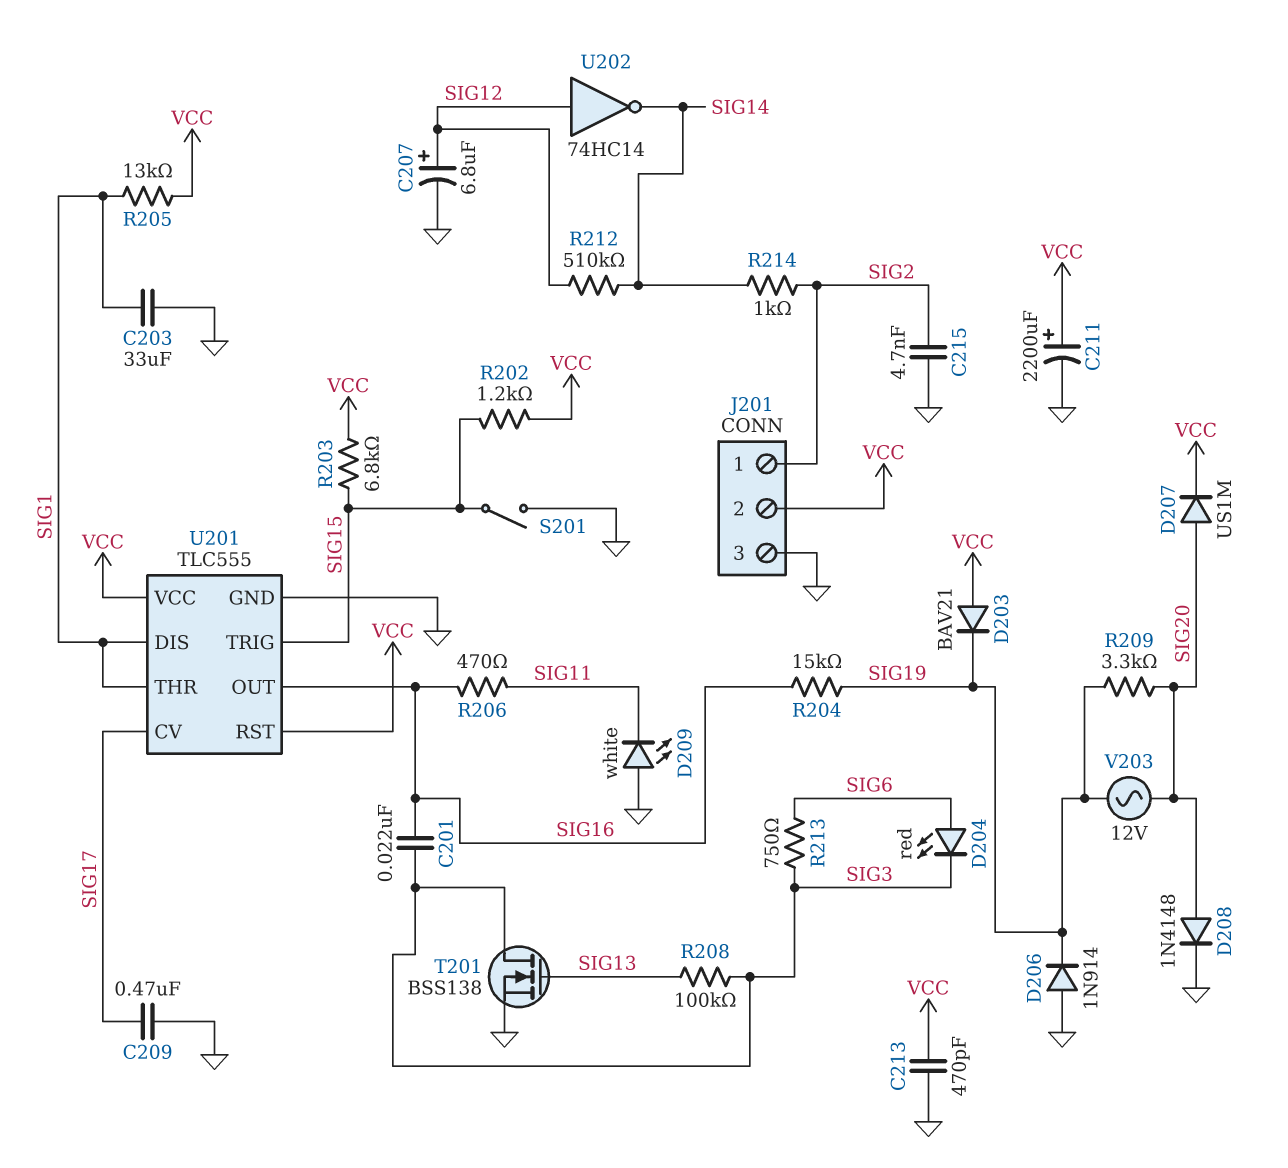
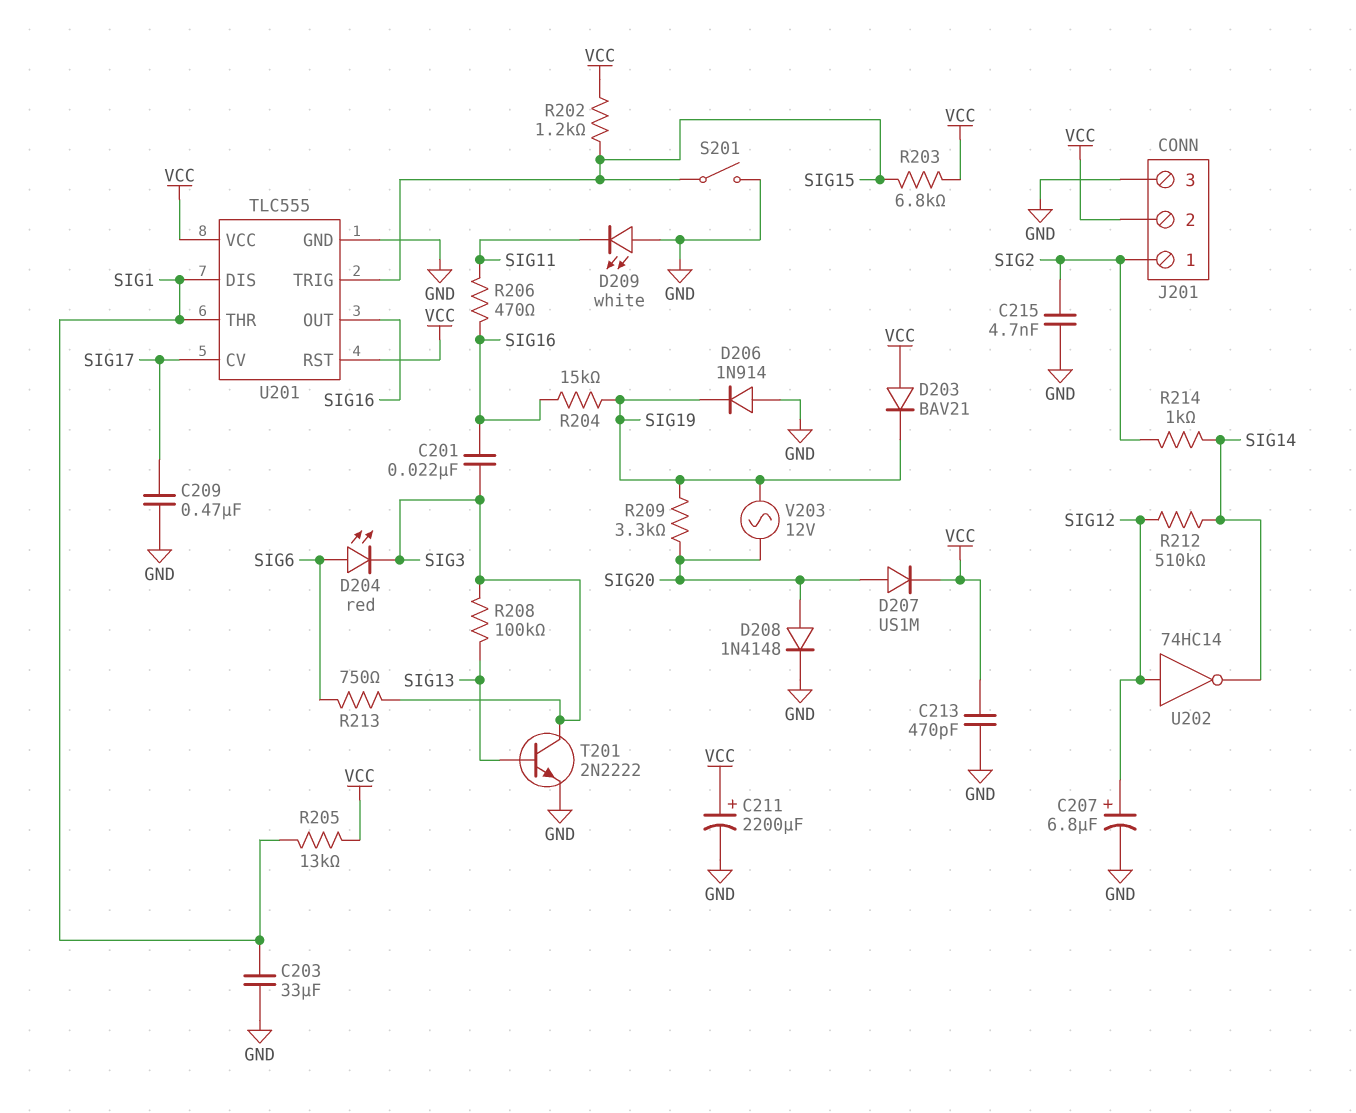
T201: NMOS BSS138 (G SIG13, D SIG3, S GND) -> NPN 2N2222 (B SIG13, C SIG3, E GND)

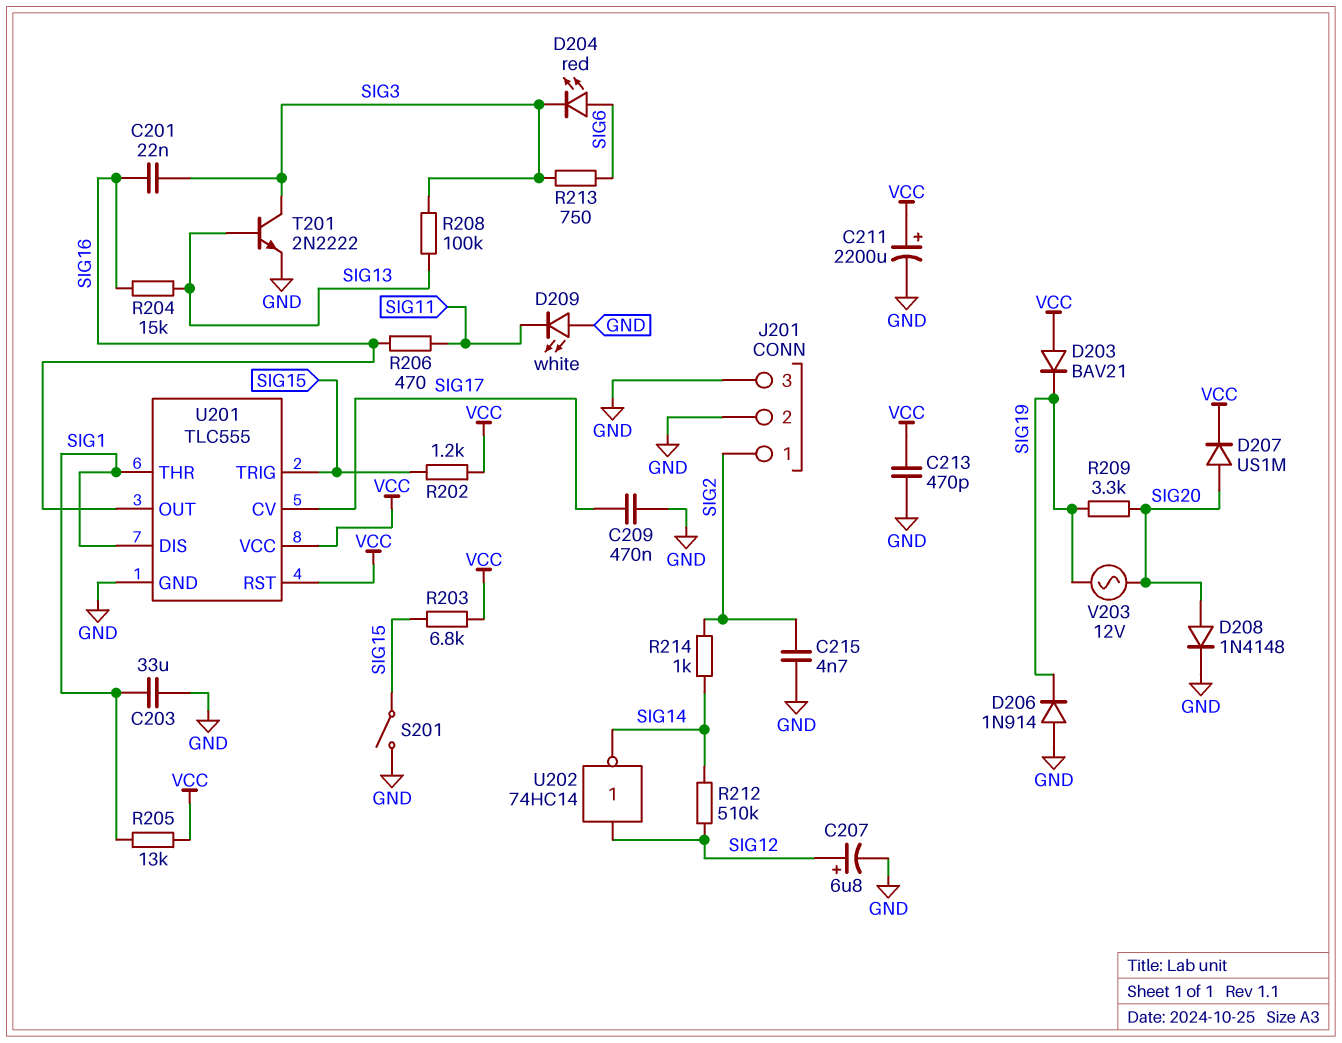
J201 pin 2: VCC -> GND
R204: 15k (SIG16, SIG19) -> 15k (SIG13, SIG16)

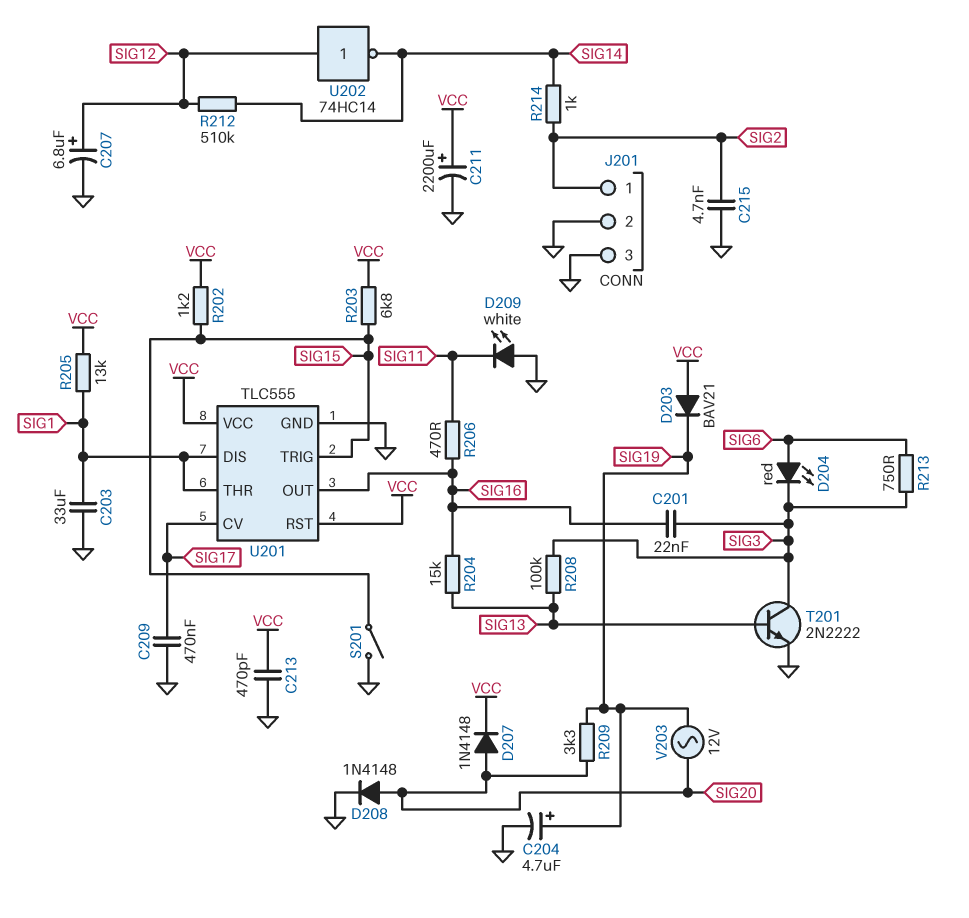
C204: none -> 4.7uF (plus SIG19, minus GND)
D206: diode 1N914 (A GND, K SIG19) -> none
D207: diode US1M (A SIG20, K VCC) -> diode 1N4148 (A SIG20, K VCC)

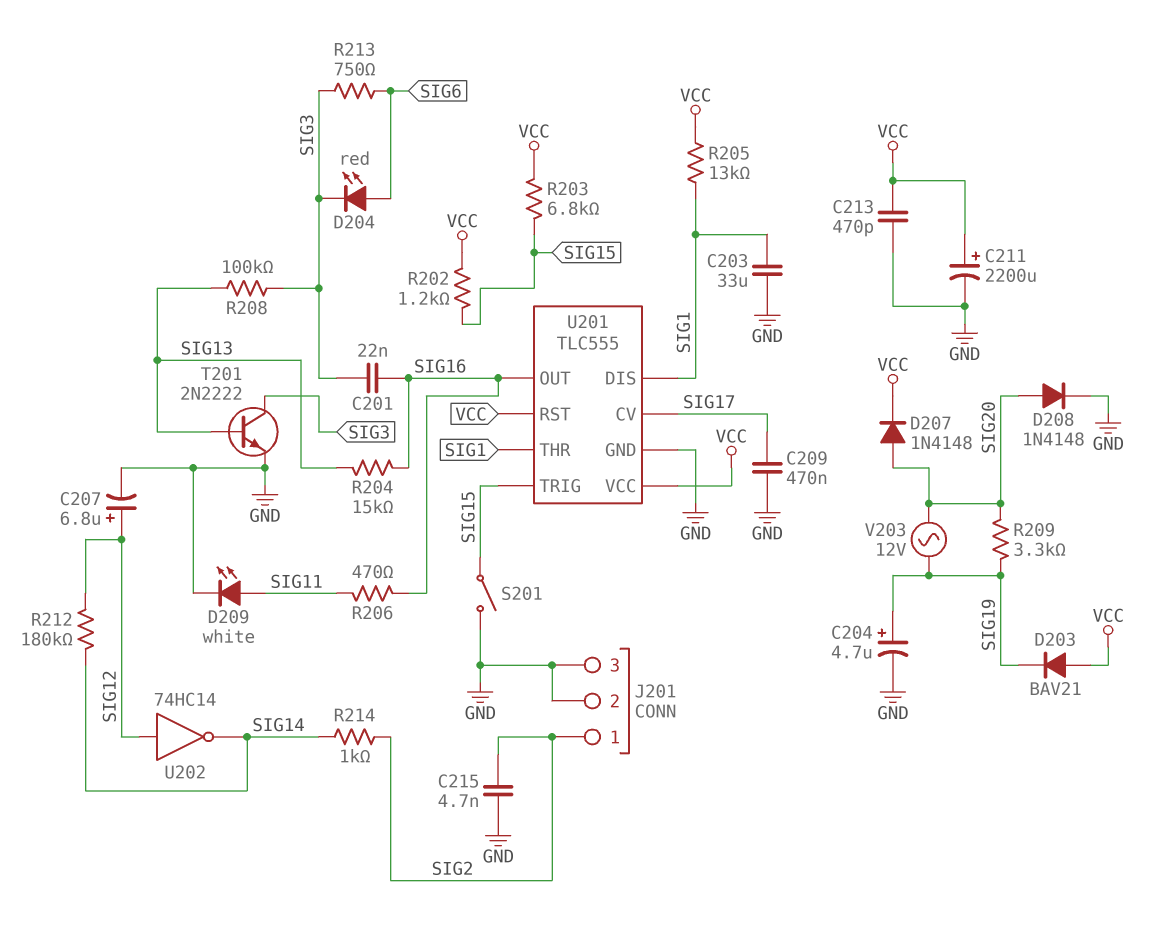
D209: LED white (A GND, K SIG11) -> LED white (A SIG11, K GND)
R212: 510k (SIG12, SIG14) -> 180k (SIG12, SIG14)

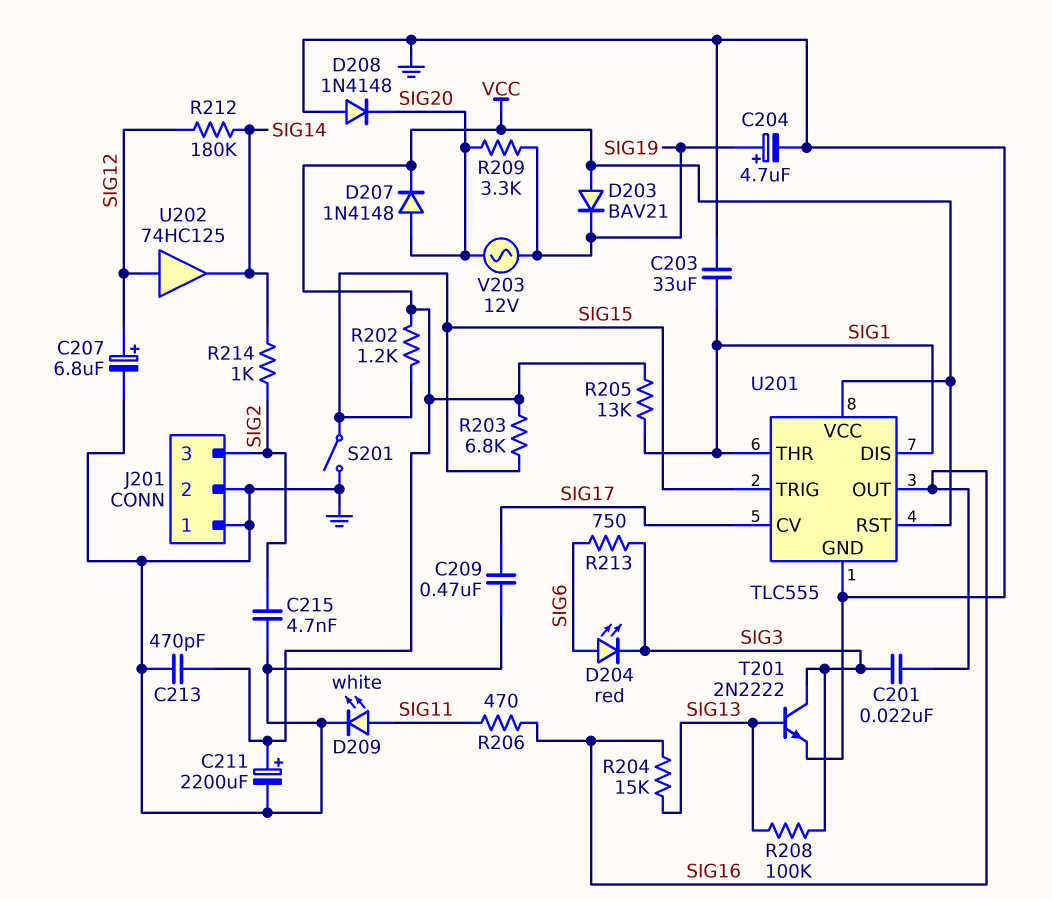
D208: diode 1N4148 (A SIG20, K GND) -> diode 1N4148 (A GND, K SIG20)
J201 pin 1: SIG2 -> GND
J201 pin 3: GND -> SIG2
U202: NOT 74HC14 (in SIG12, out SIG14) -> buffer 74HC125 (in SIG12, out SIG14)

